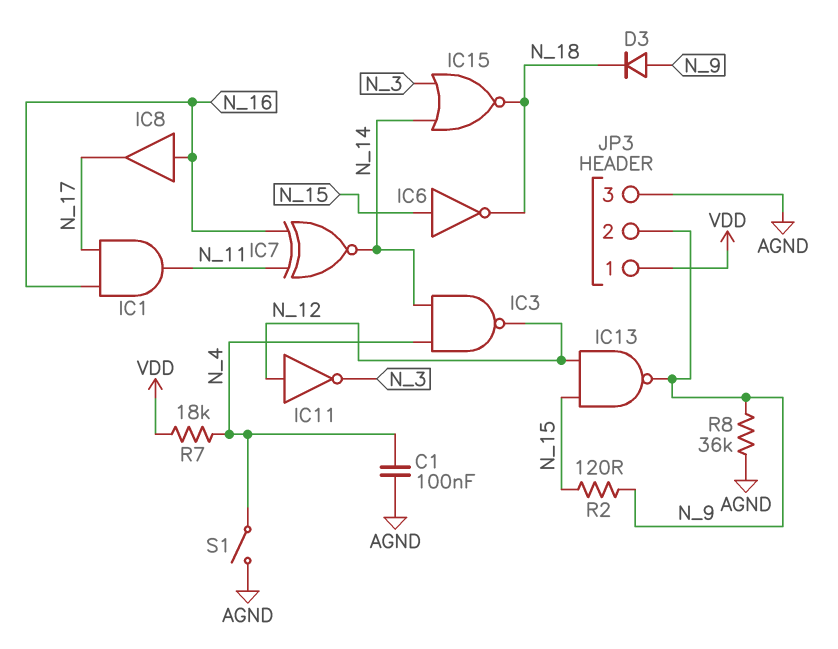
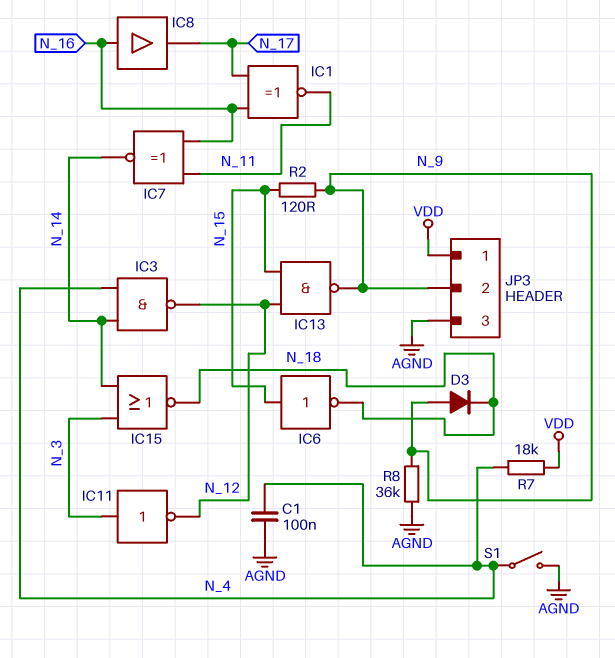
IC1: AND (in N_16, in N_17, out N_11) -> XNOR (in N_16, in N_17, out N_11)
IC11: NOT (in N_12, out N_3) -> NOT (in N_3, out N_12)

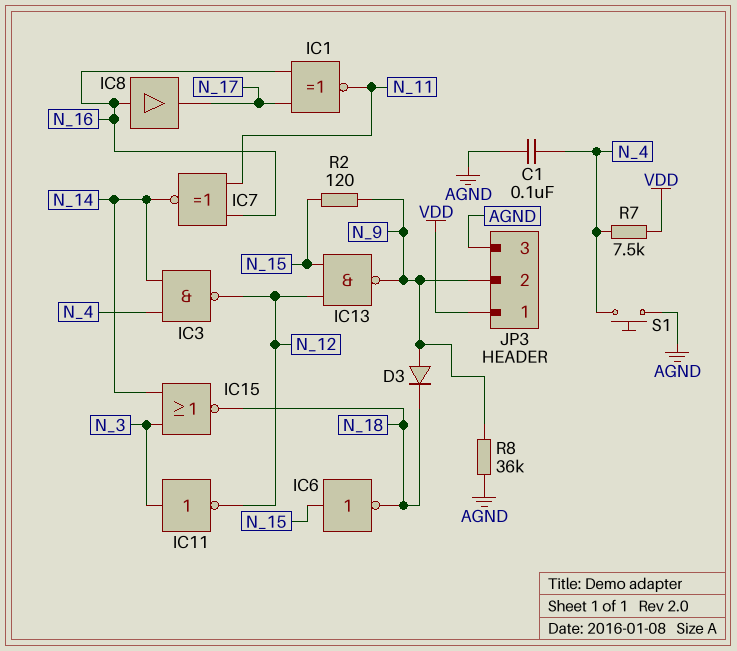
R7: 18k (N_4, VDD) -> 7.5k (N_4, VDD)
S1: switch (AGND, N_4) -> button (AGND, N_4)

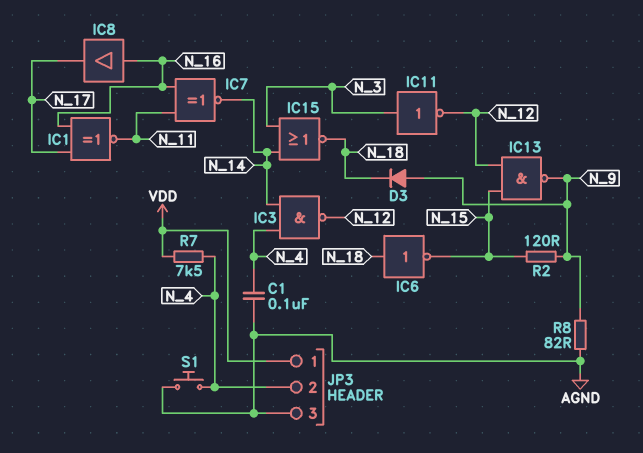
IC6: NOT (in N_15, out N_18) -> NOT (in N_18, out N_15)
JP3 pin 2: N_9 -> N_4
R8: 36k (AGND, N_9) -> 82 (AGND, N_9)

